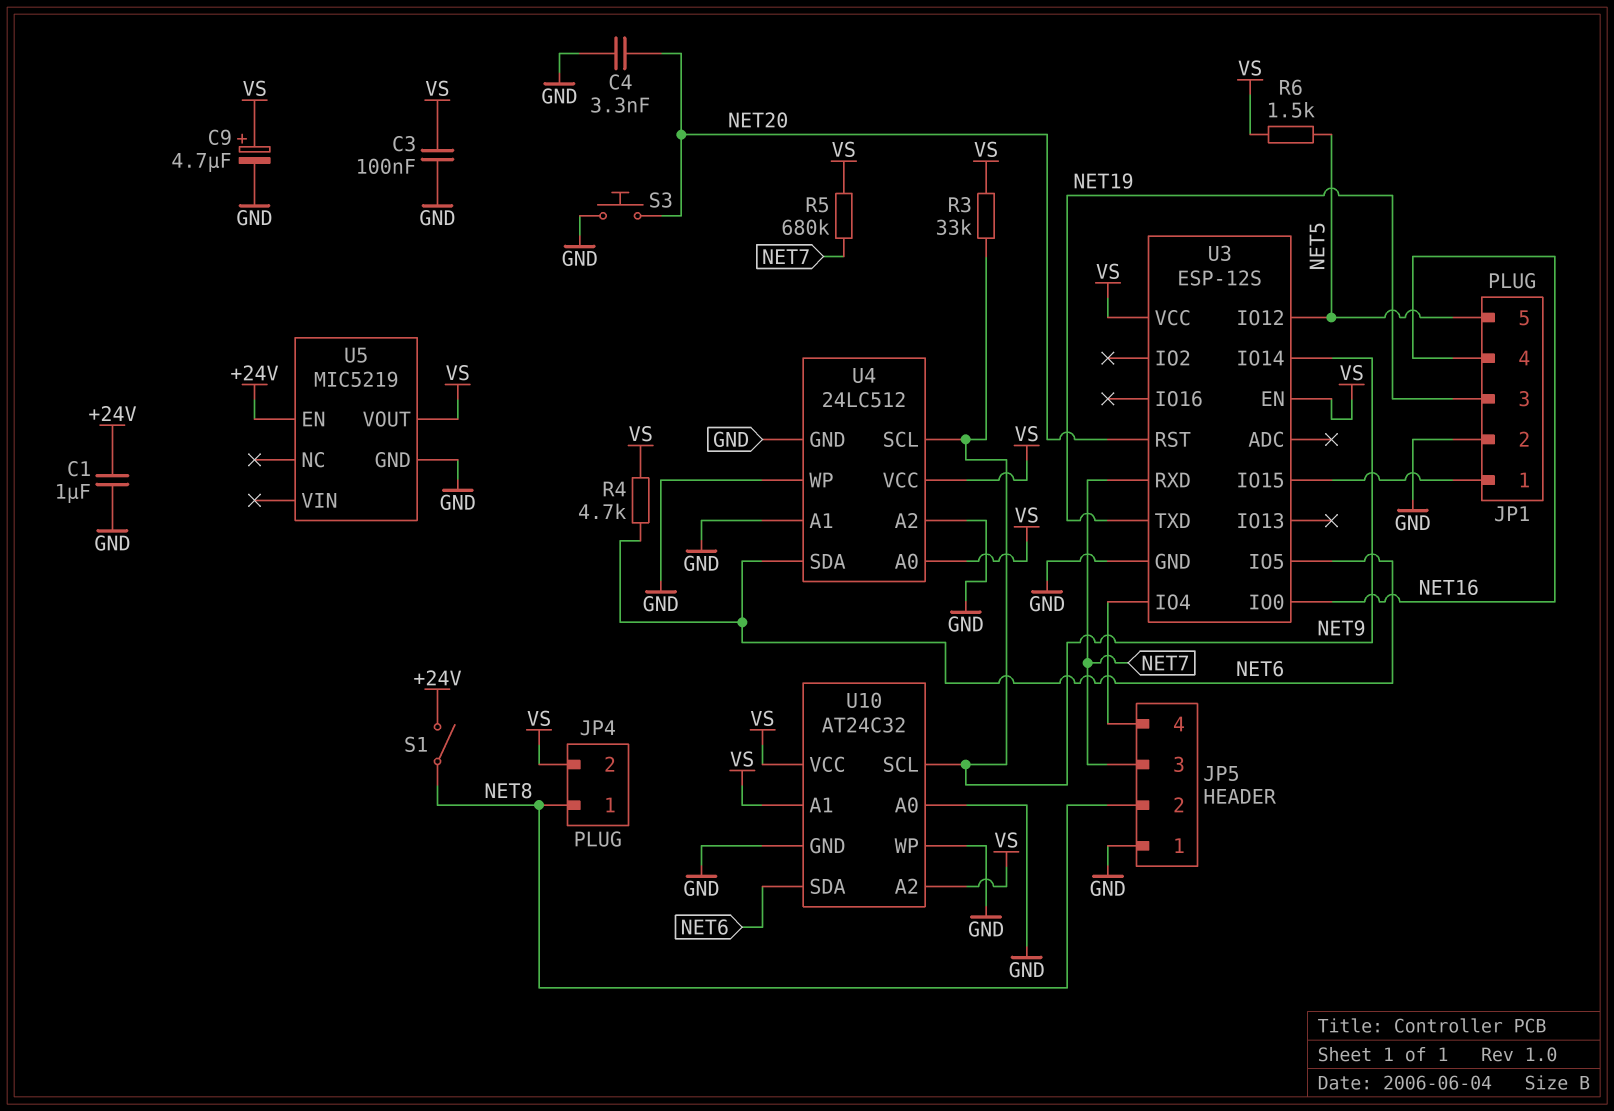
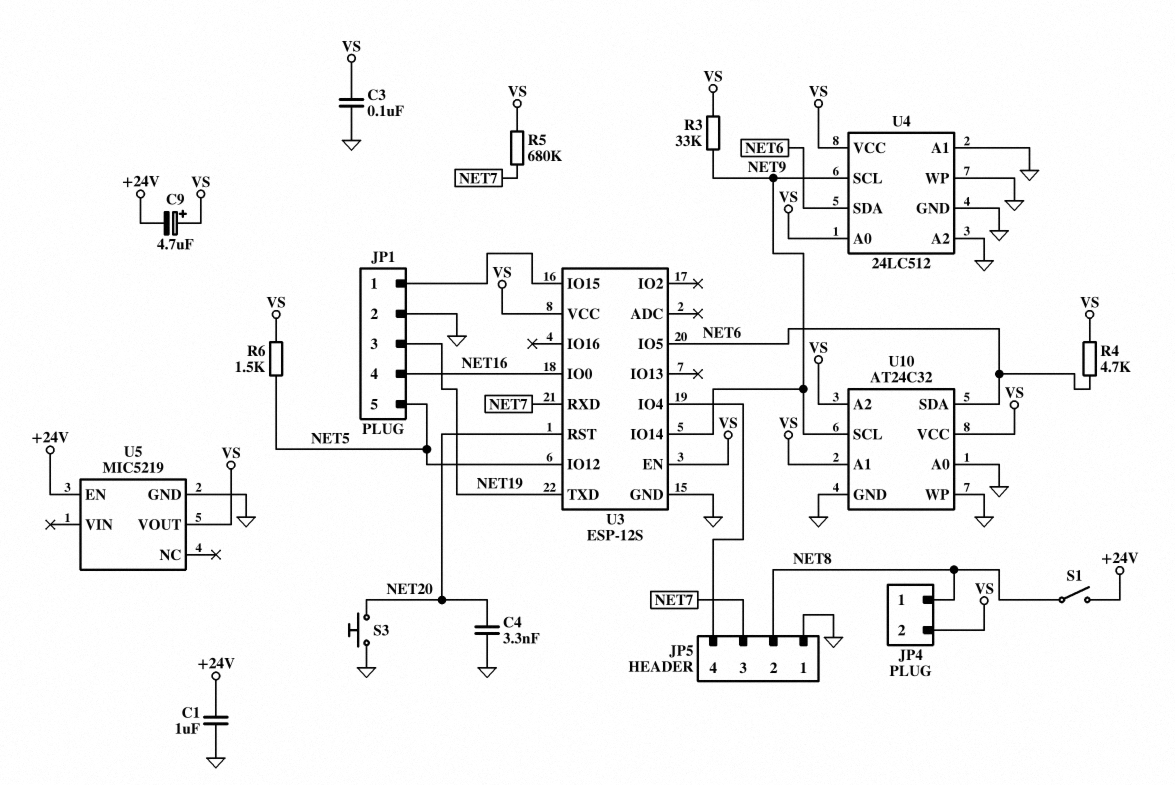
C9: 4.7uF (plus VS, minus GND) -> 4.7uF (plus VS, minus +24V)

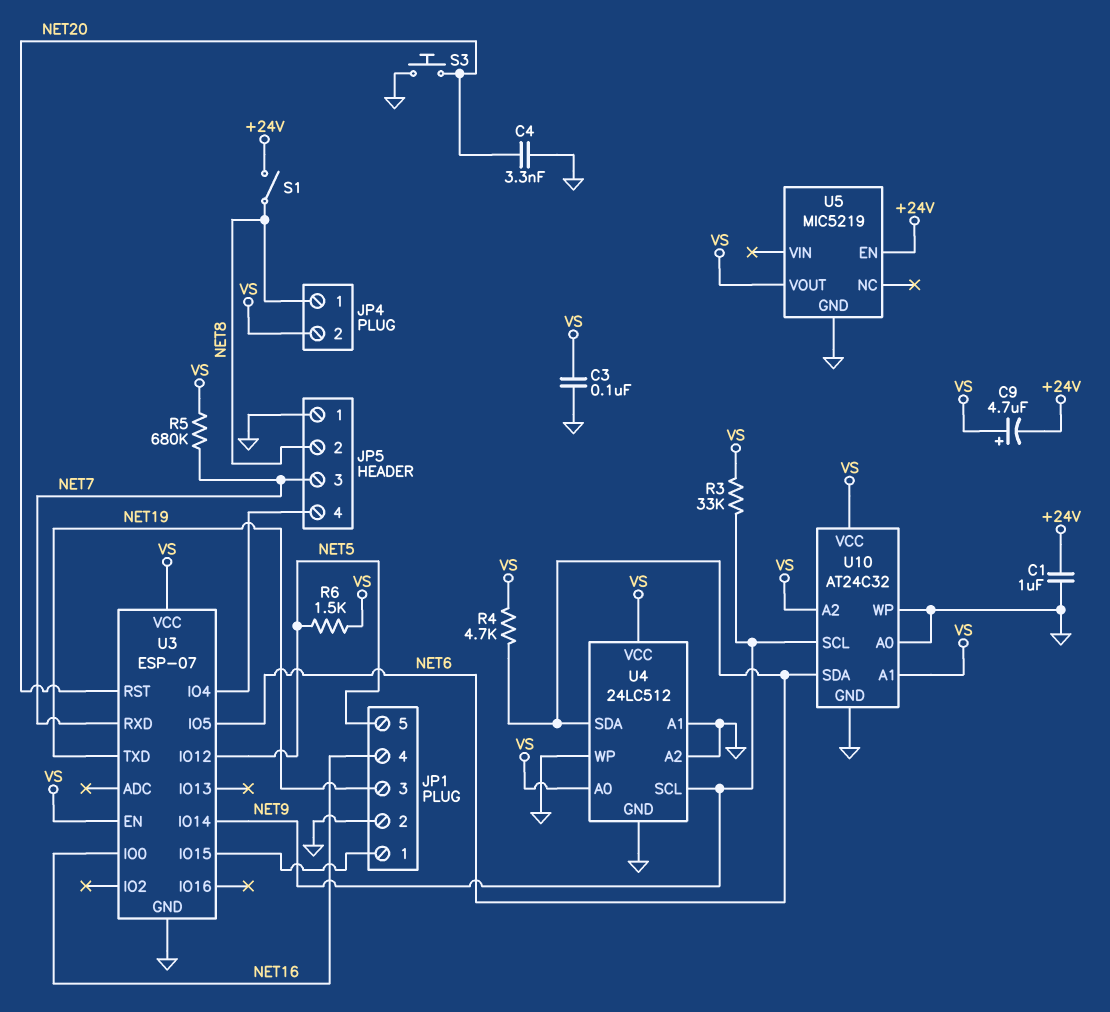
U3: ESP-12S -> ESP-07

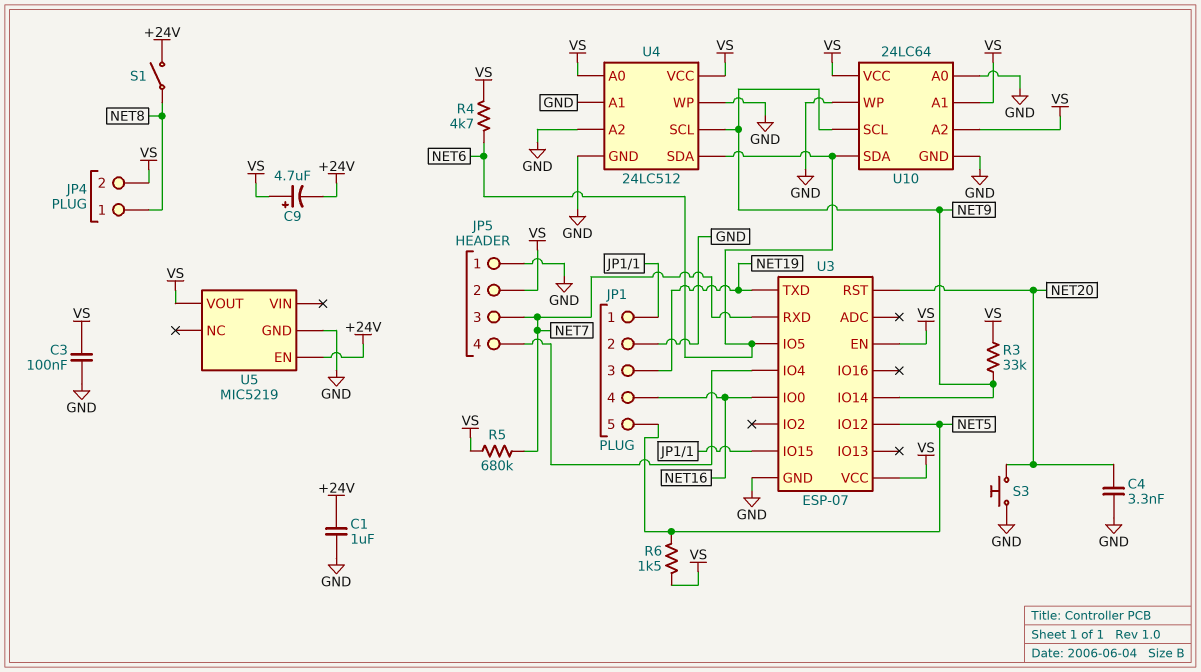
JP5 pin 2: NET8 -> VS
U10: AT24C32 -> 24LC64

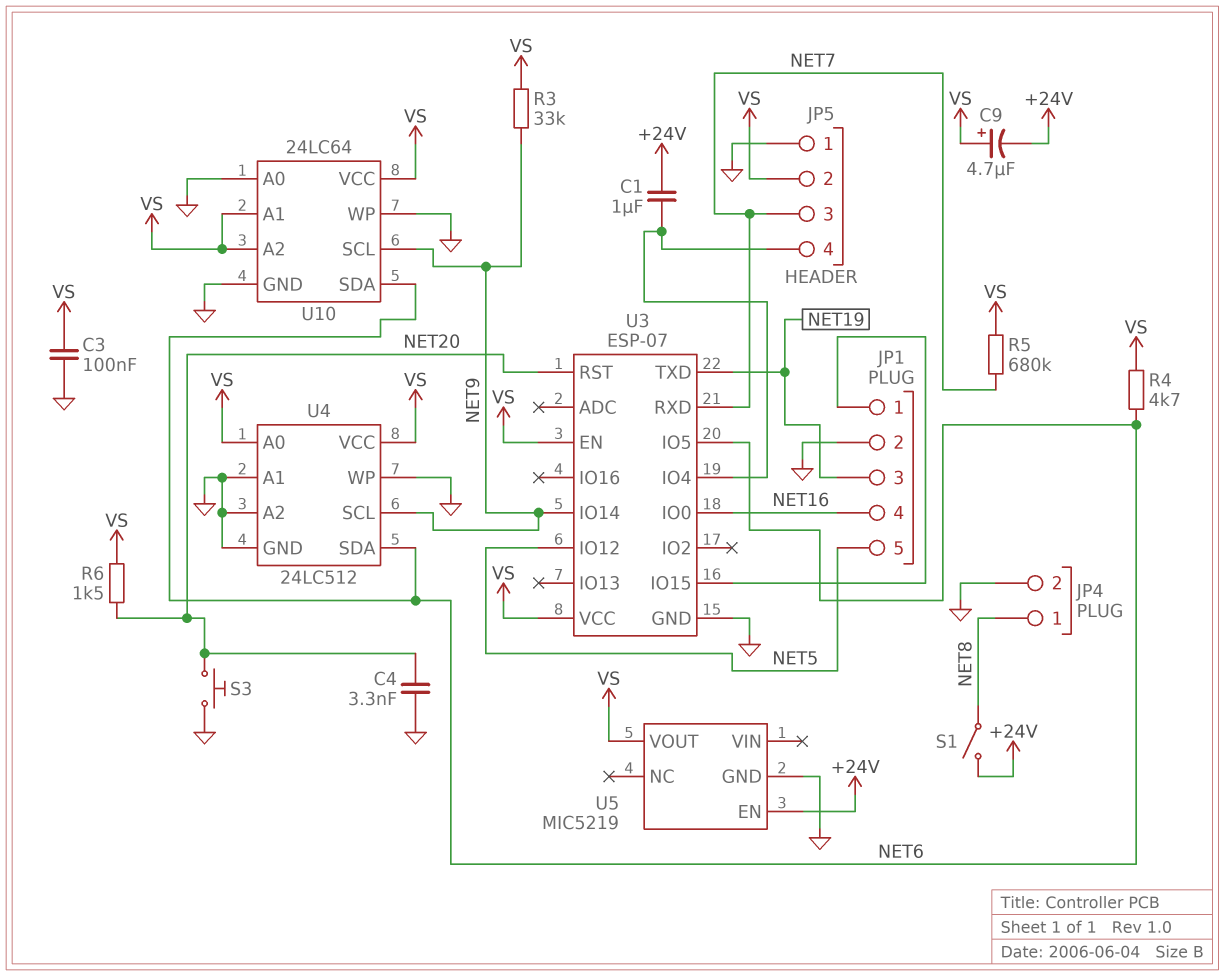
C1: 1uF (+24V, GND) -> 1uF (+24V, JP5/4)
JP4 pin 2: VS -> GND
R6: 1.5k (NET5, VS) -> 1.5k (NET20, VS)

